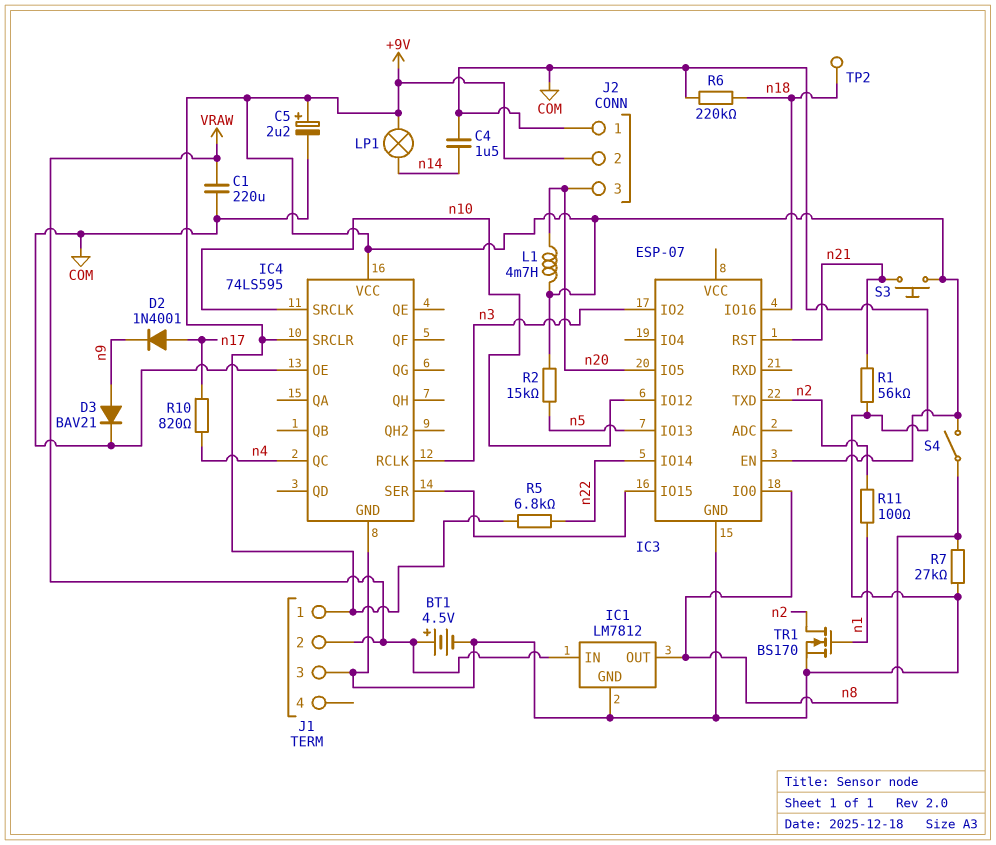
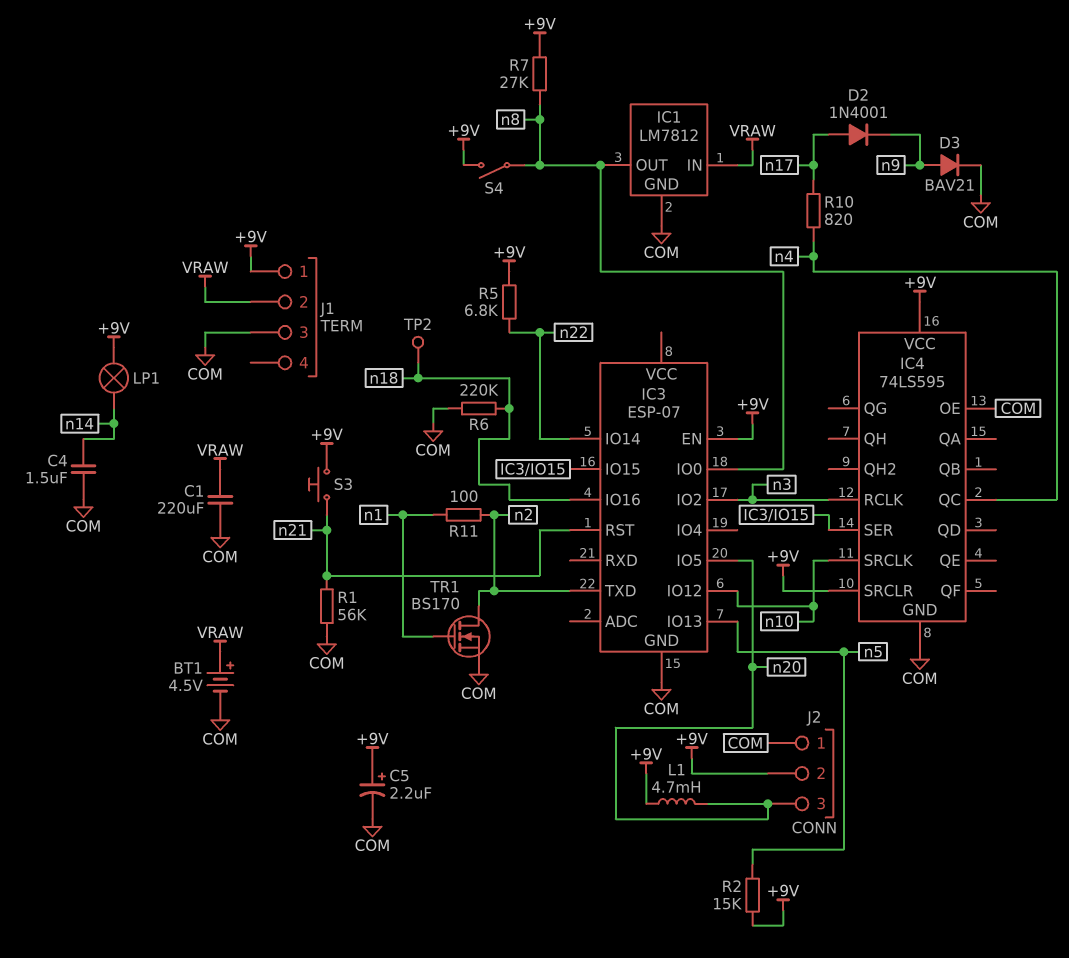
R7: 27k (COM, n8) -> 27k (+9V, n8)

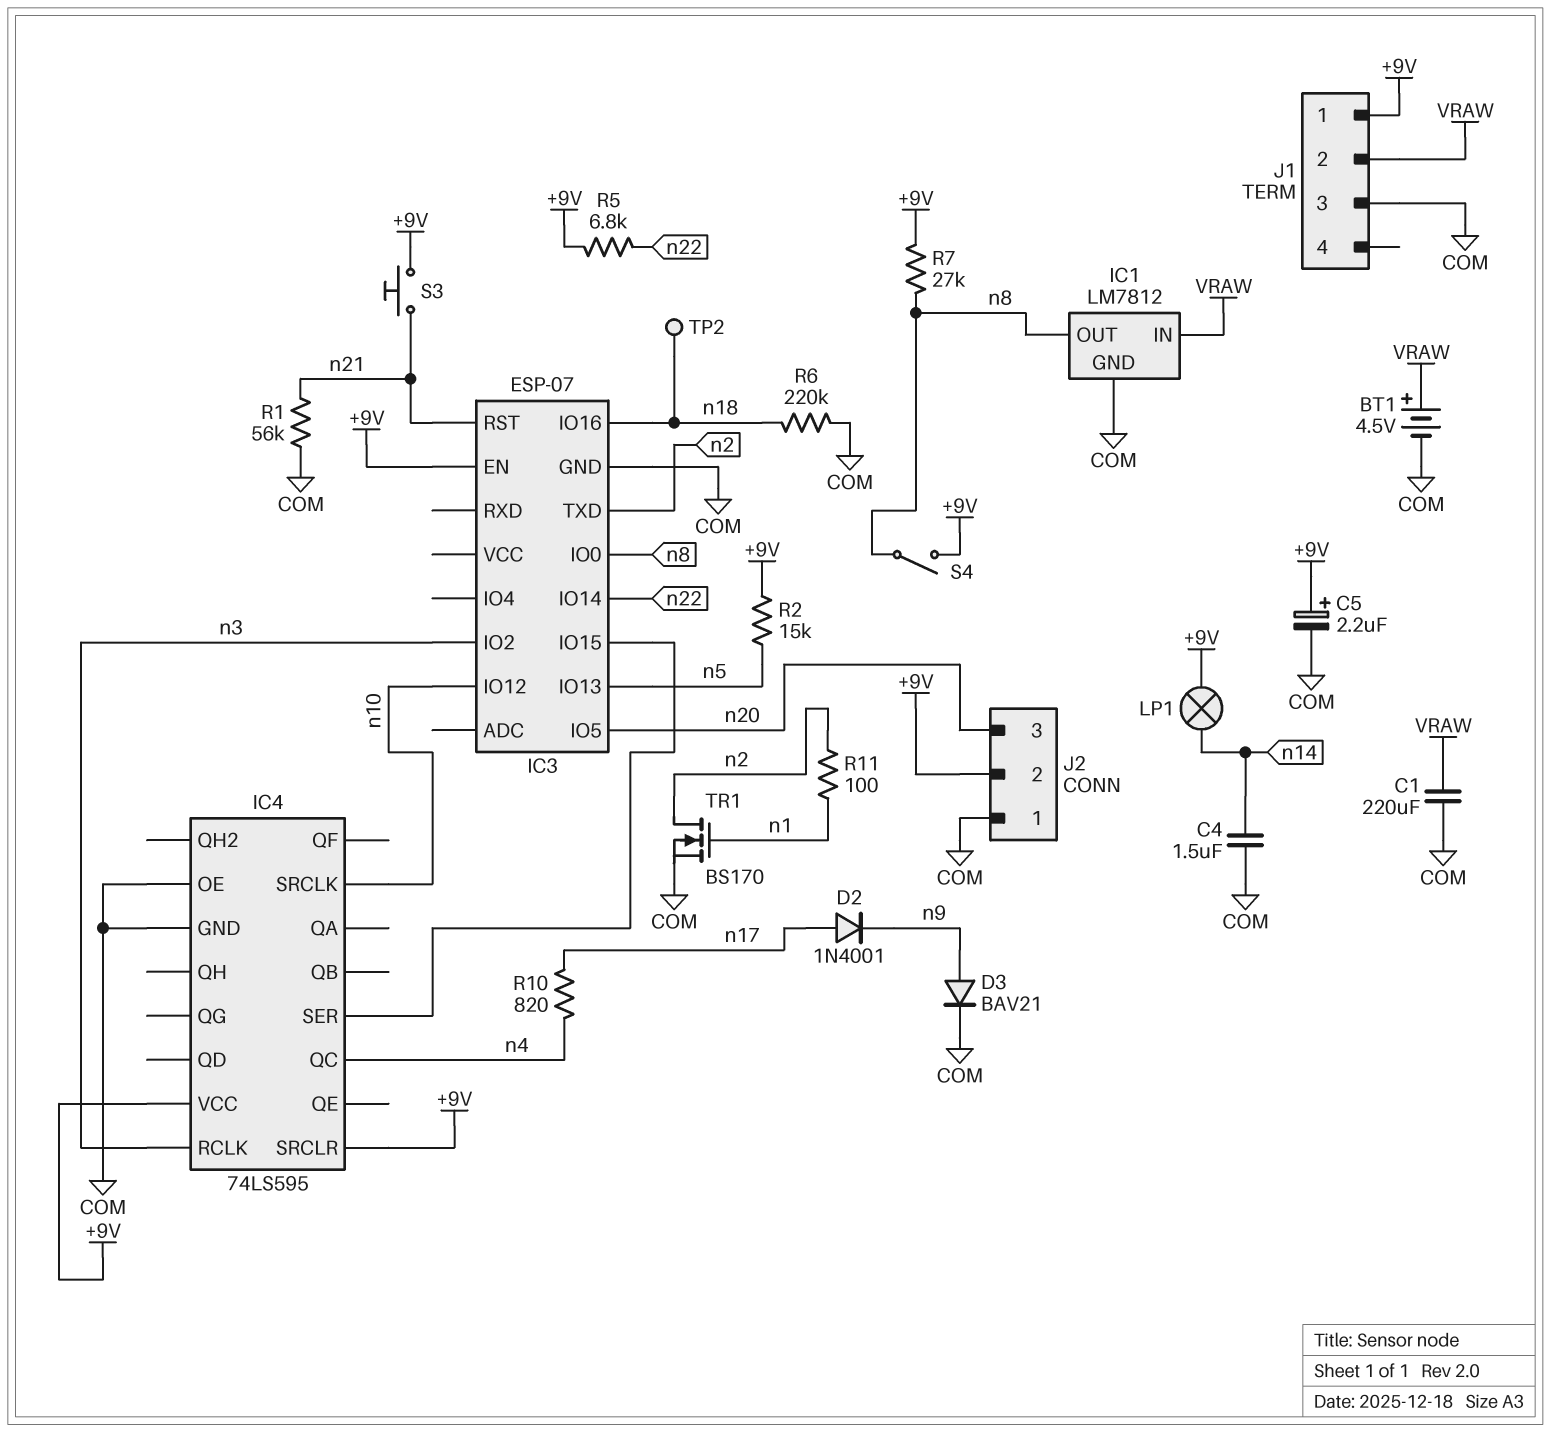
L1: 4.7mH (+9V, n20) -> none

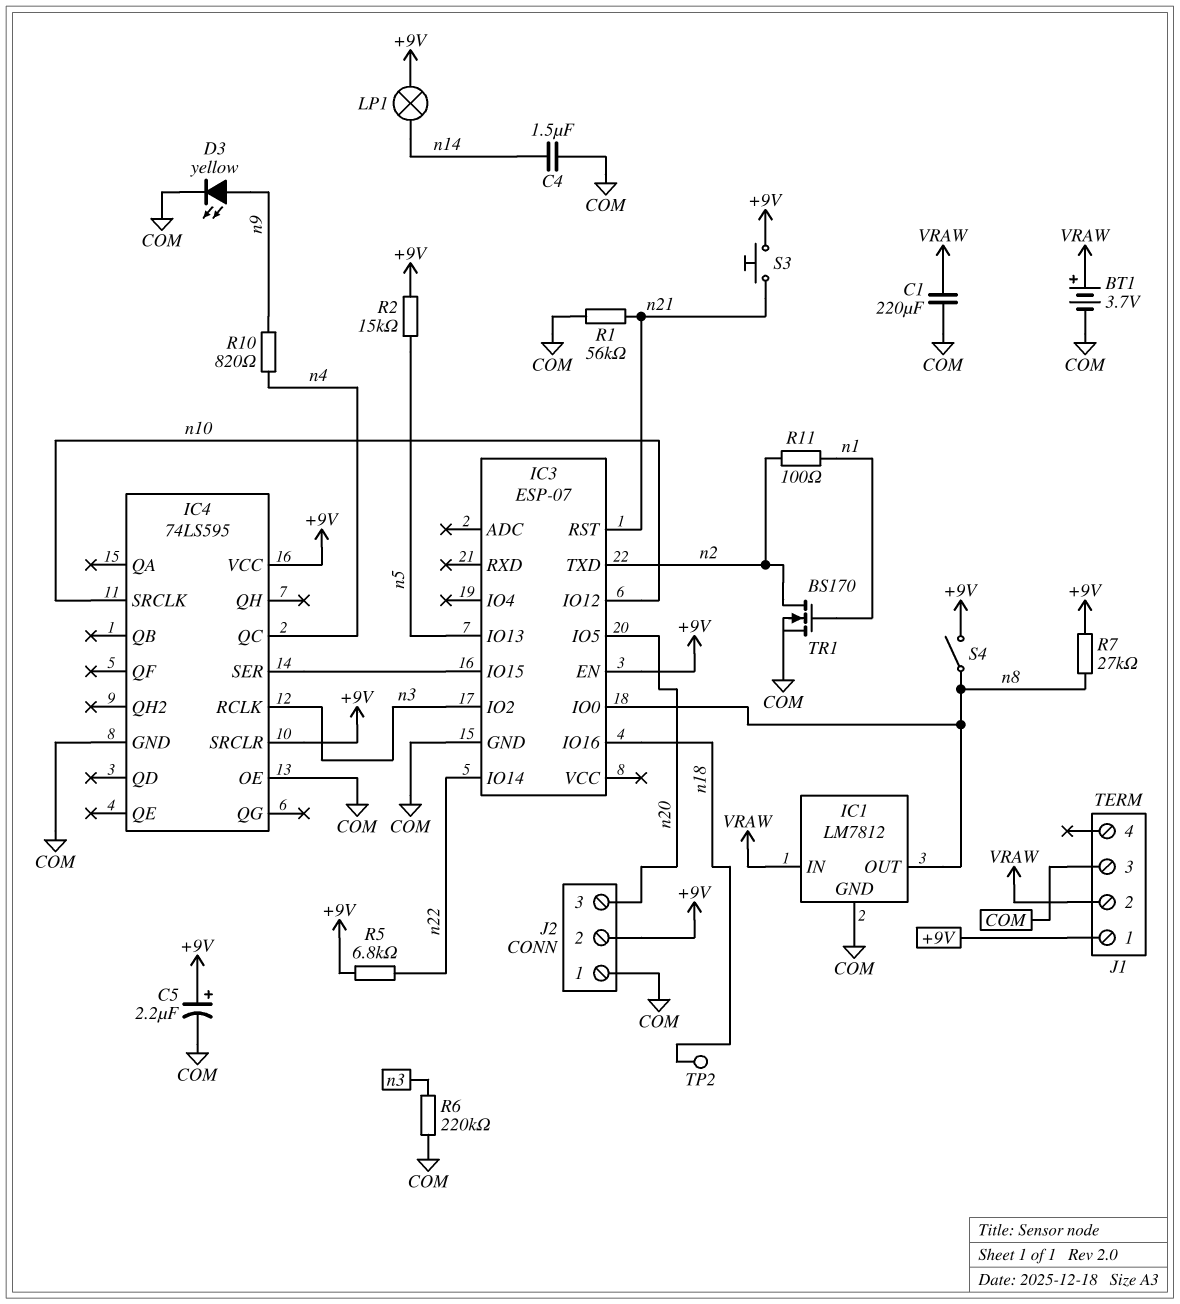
BT1: 4.5V (plus VRAW, minus COM) -> 3.7V (plus VRAW, minus COM)
D2: diode 1N4001 (A n17, K n9) -> none
D3: diode BAV21 (A n9, K COM) -> LED yellow (A n9, K COM)
R6: 220k (COM, n18) -> 220k (COM, n3)
R10: 820 (n4, n17) -> 820 (n4, n9)

